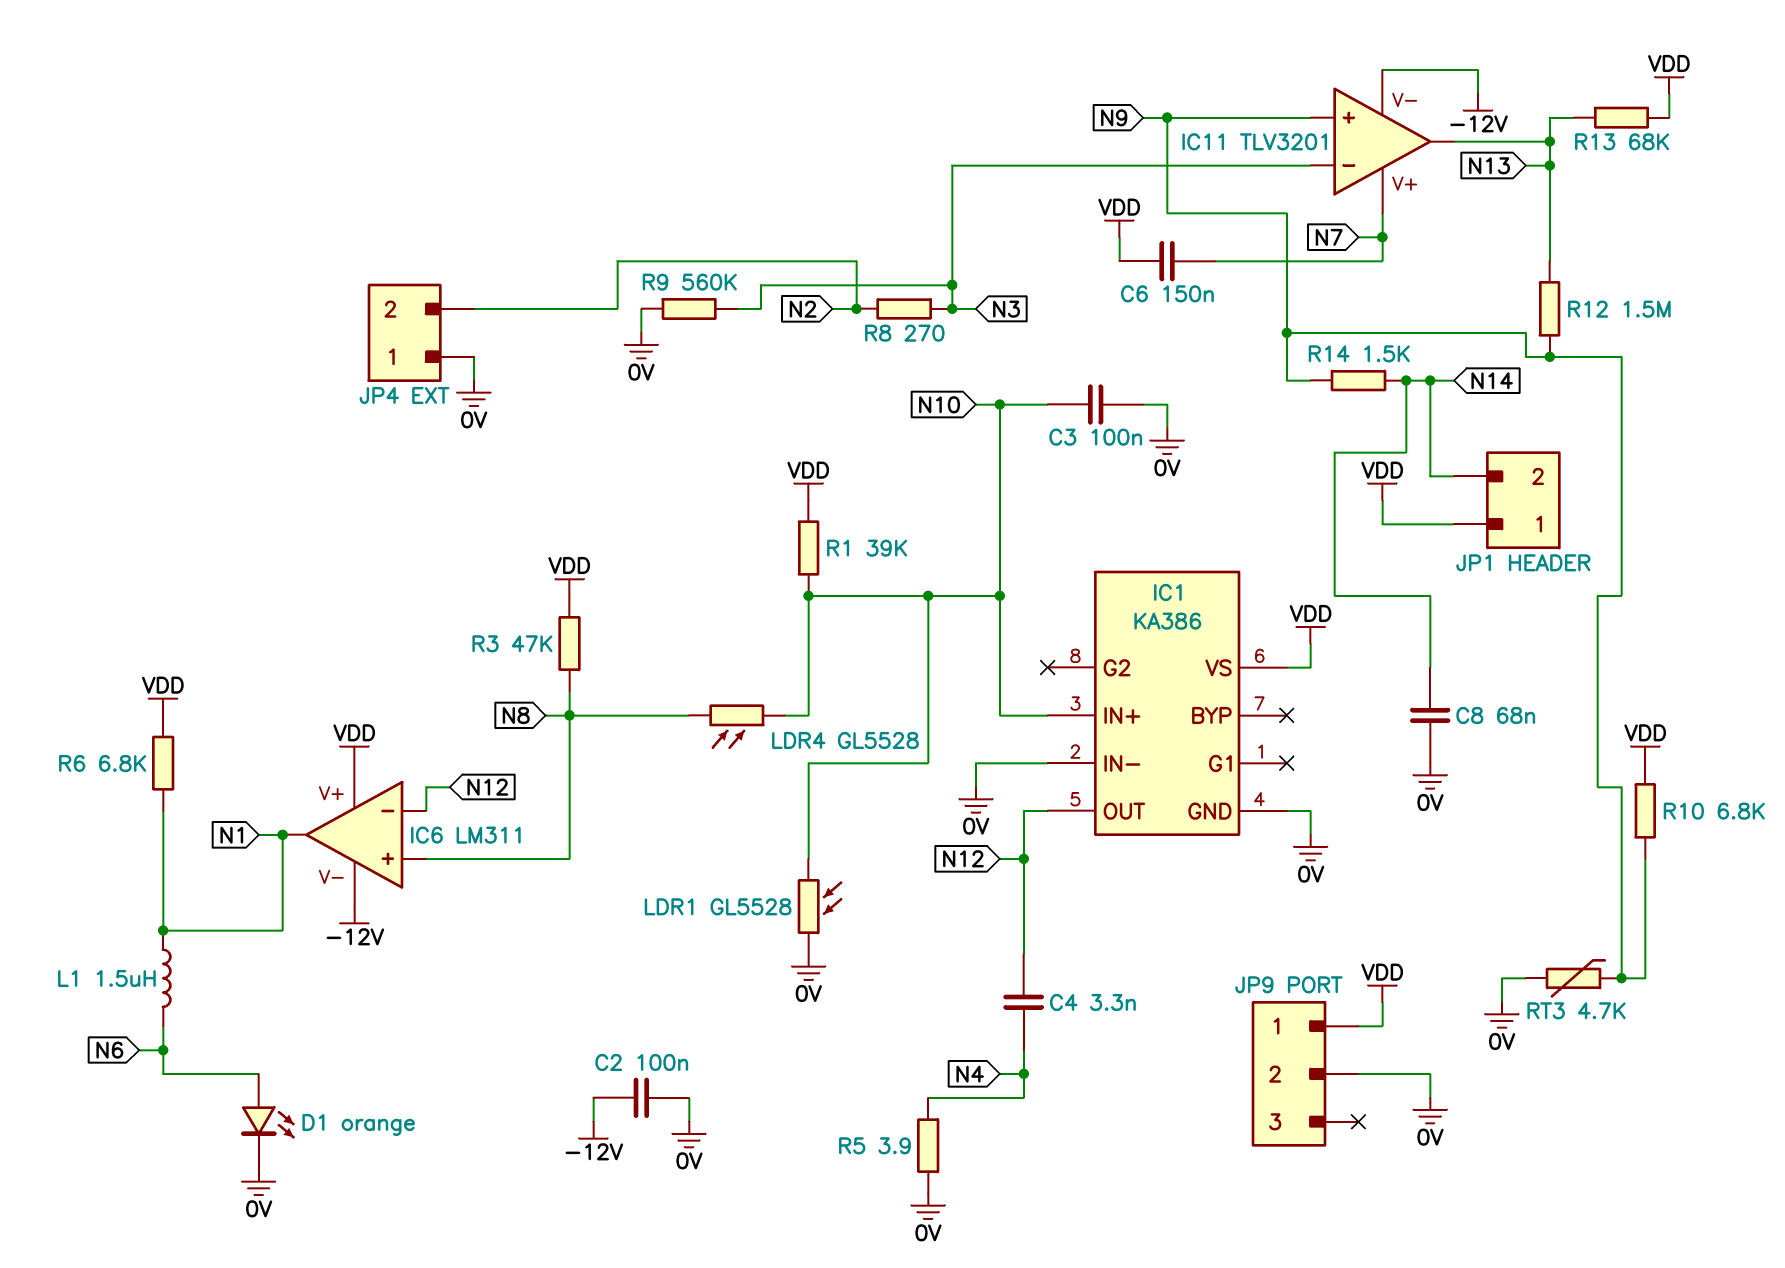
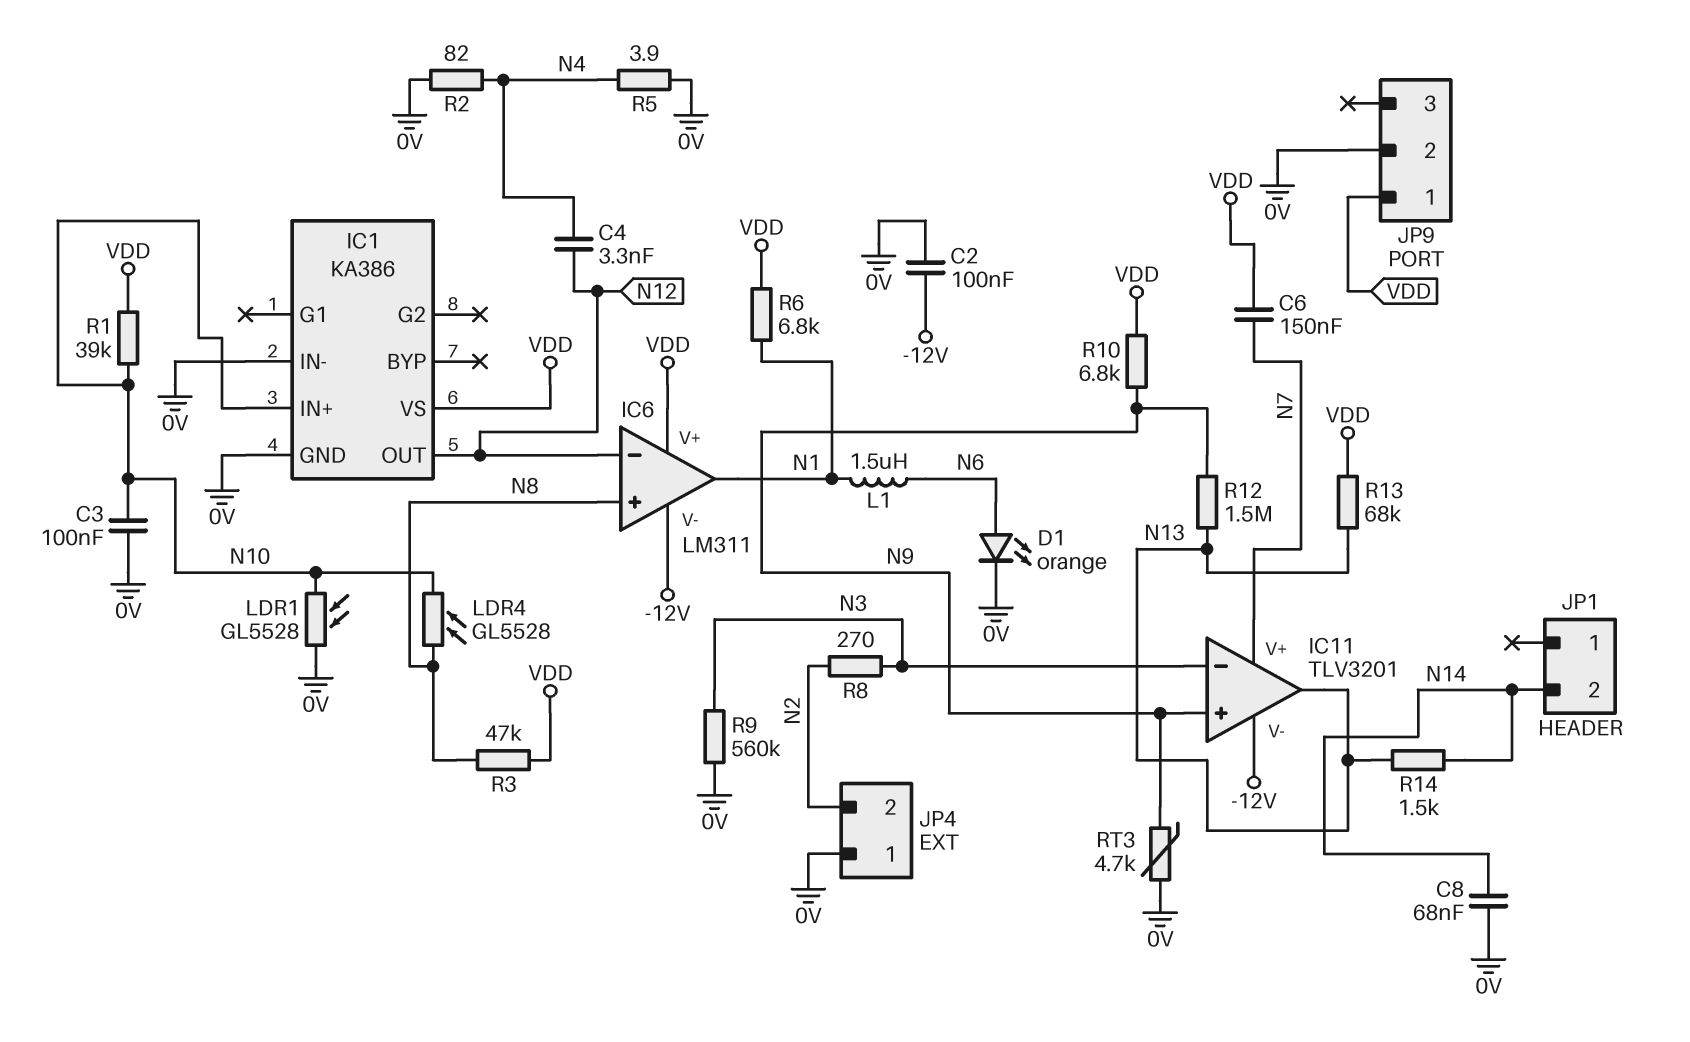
JP1 pin 1: VDD -> none
R2: none -> 82 (0V, N4)
R14: 1.5k (N9, N14) -> 1.5k (N13, N14)

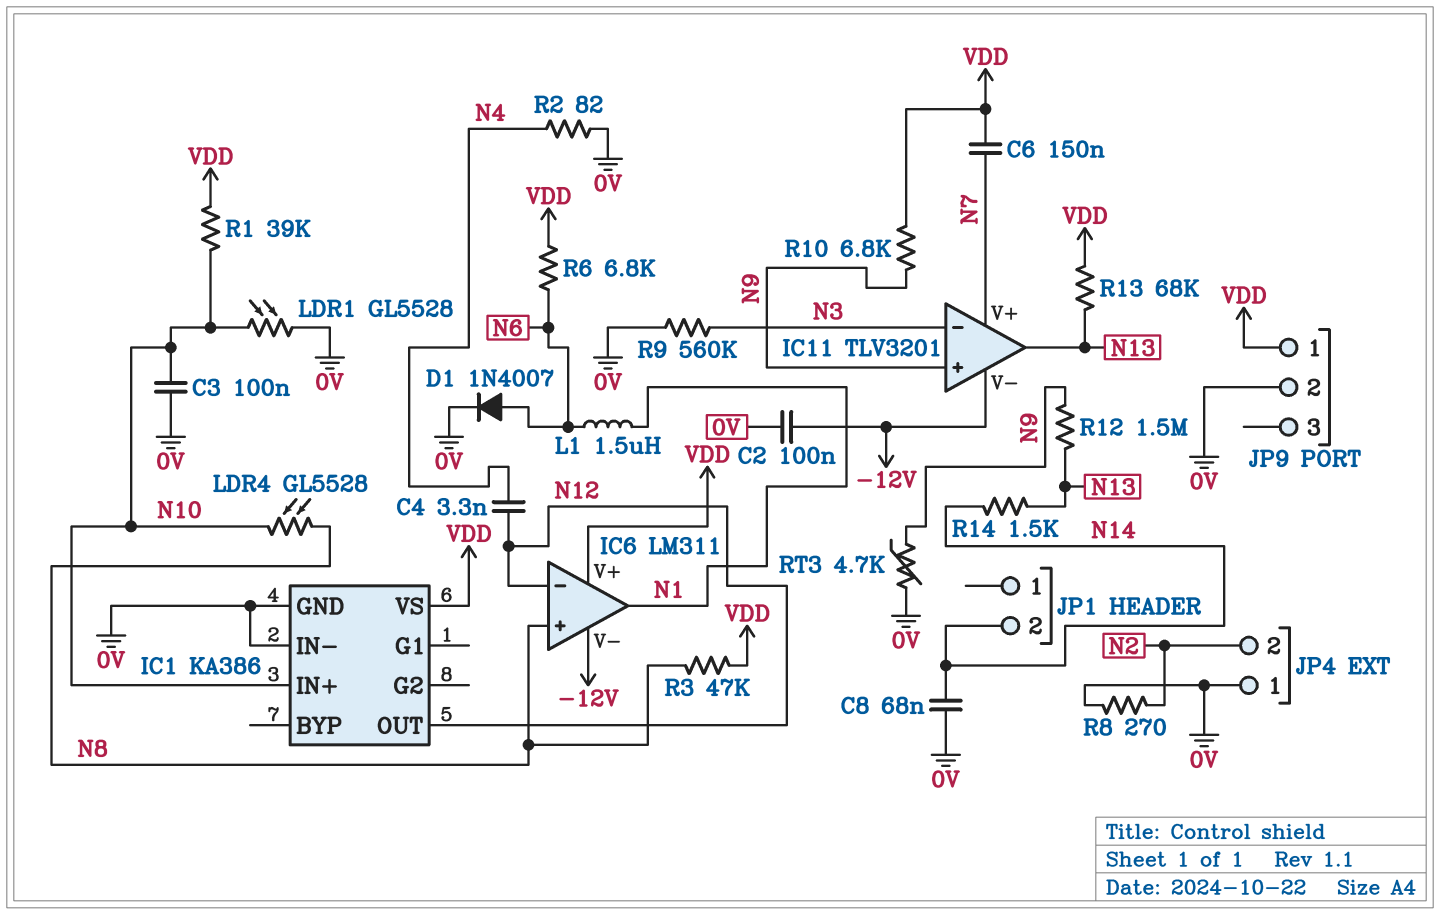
D1: LED orange (A N6, K 0V) -> diode 1N4007 (A N6, K 0V)
R5: 3.9 (0V, N4) -> none
R6: 6.8k (N1, VDD) -> 6.8k (N6, VDD)
R8: 270 (N2, N3) -> 270 (0V, N2)

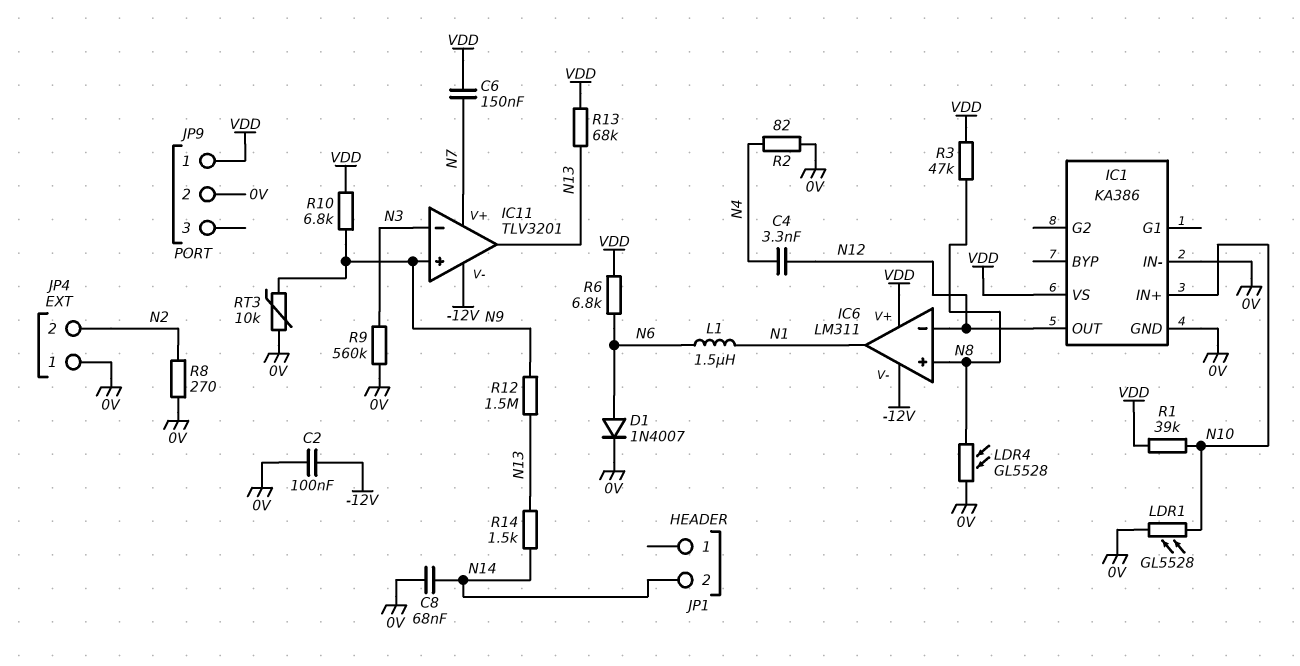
C3: 100nF (0V, N10) -> none
LDR4: GL5528 (N8, N10) -> GL5528 (0V, N8)
RT3: 4.7k (0V, N9) -> 10k (0V, N9)

